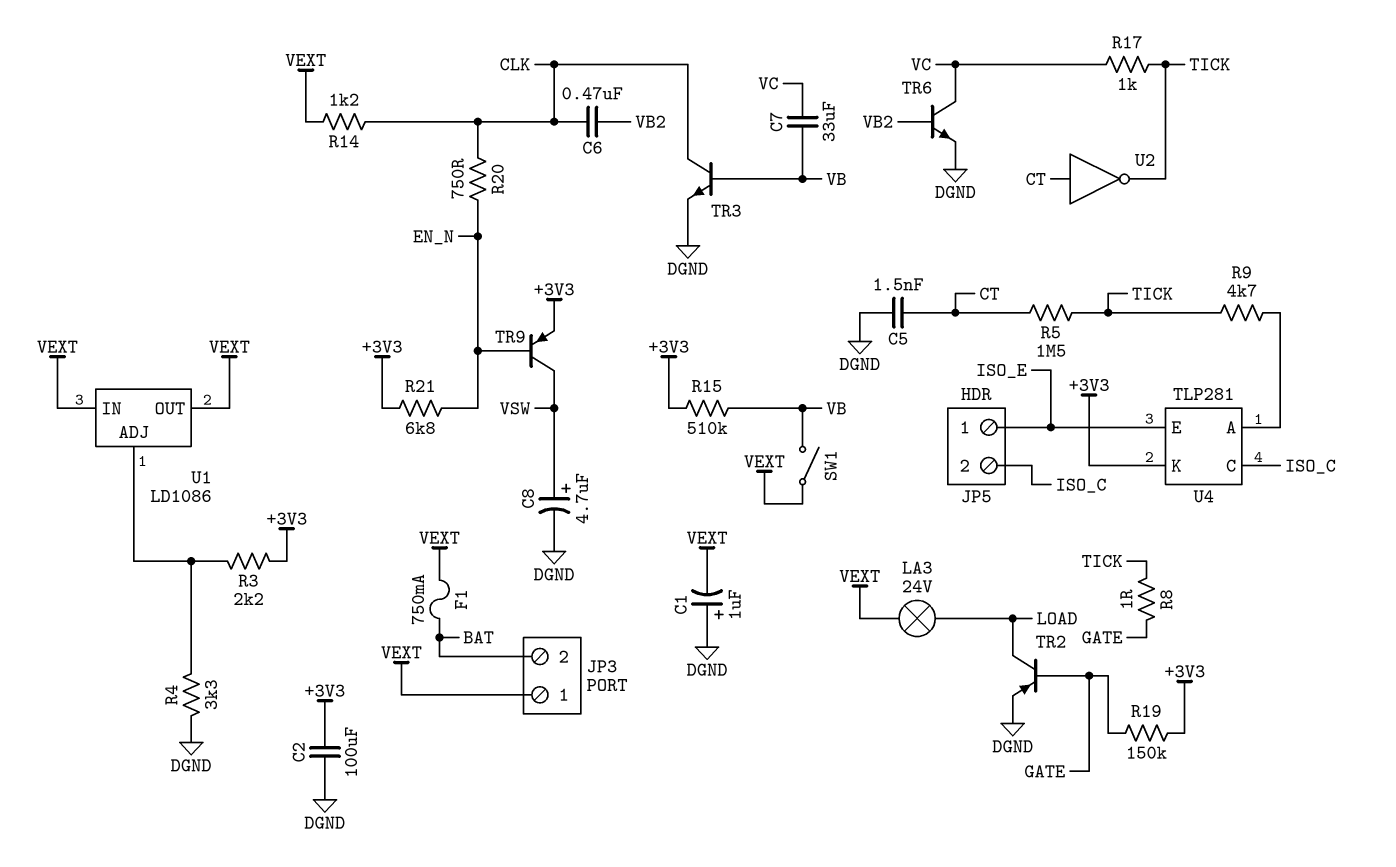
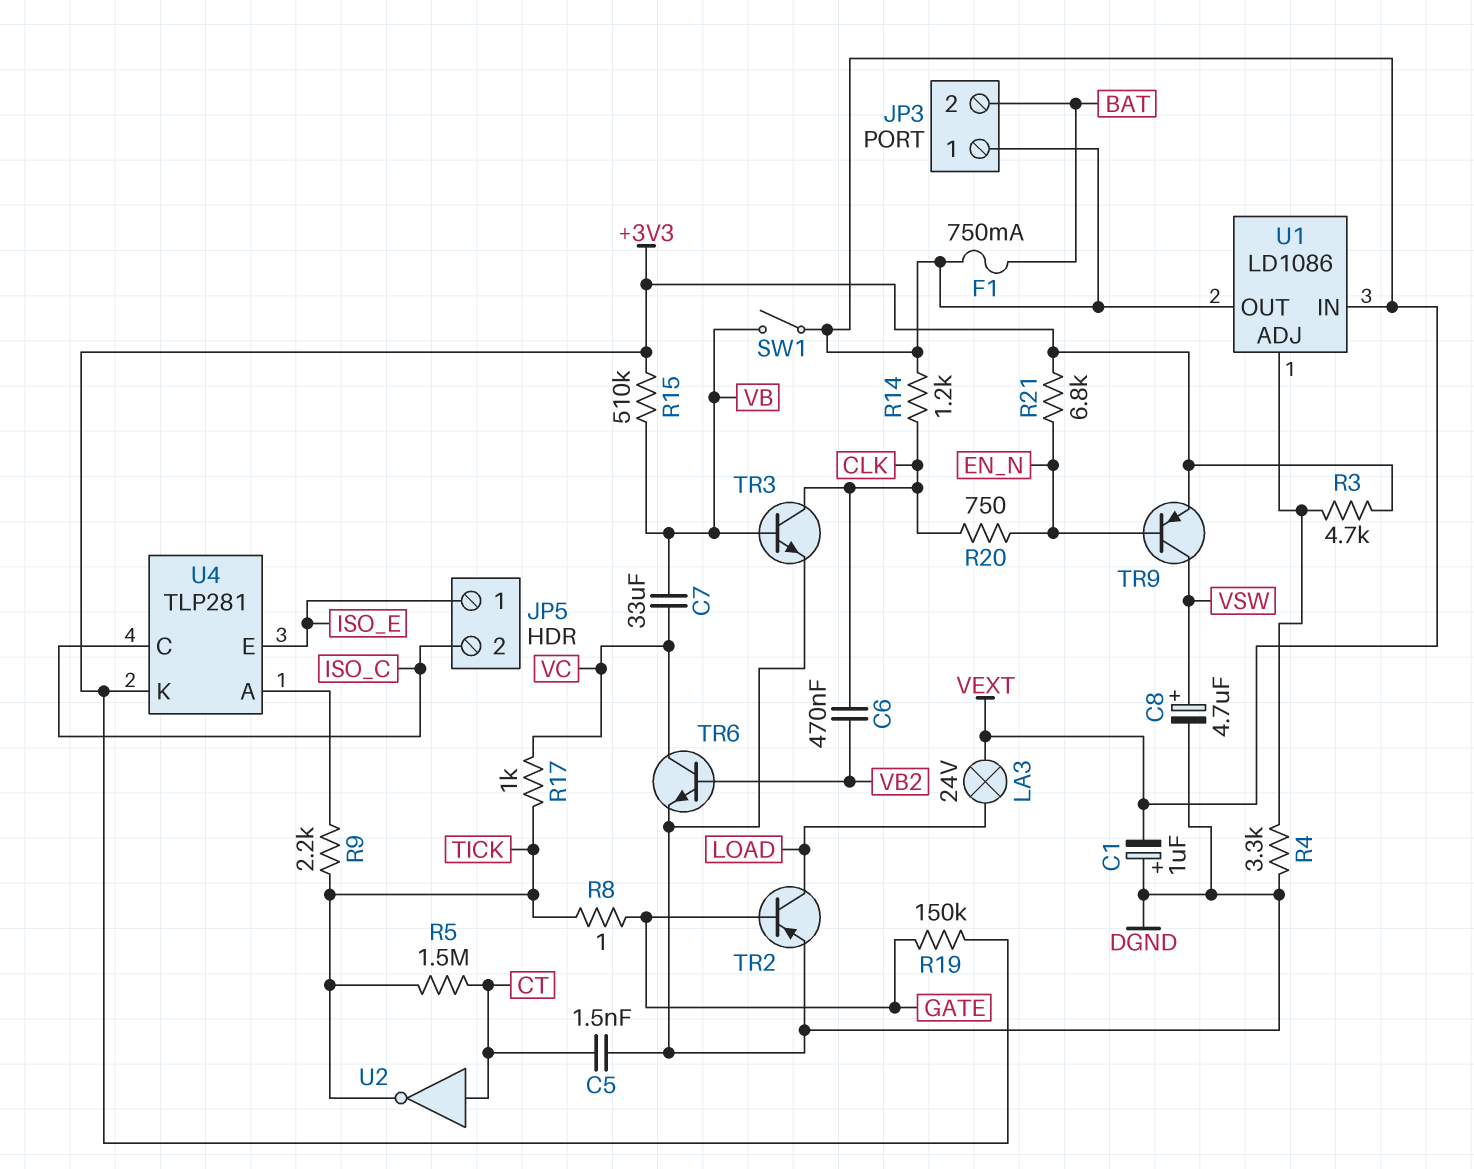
C2: 100uF (+3V3, DGND) -> none
R3: 2.2k (+3V3, U1/ADJ) -> 4.7k (+3V3, U1/ADJ)
R9: 4.7k (TICK, U4/A) -> 2.2k (TICK, U4/A)

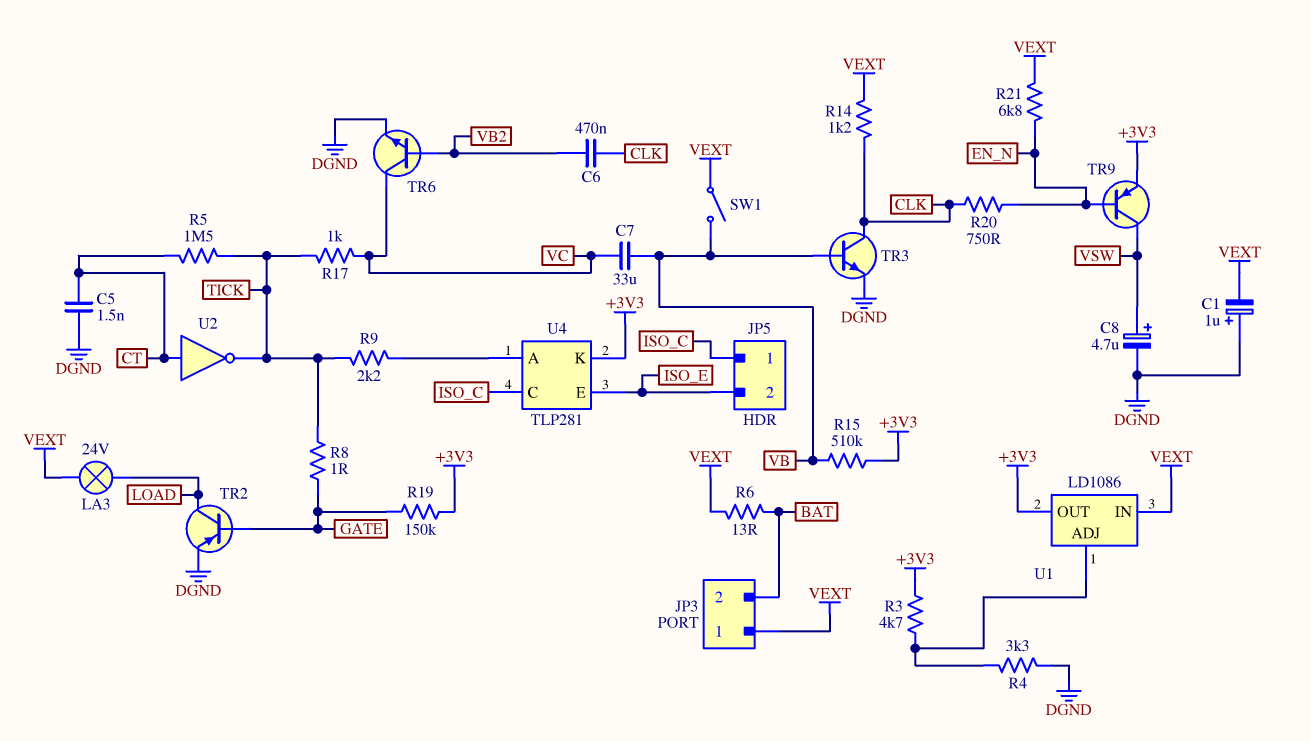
F1: 750mA (BAT, VEXT) -> none
JP5 pin 1: ISO_E -> ISO_C
JP5 pin 2: ISO_C -> ISO_E
R6: none -> 13 (BAT, VEXT)
R21: 6.8k (+3V3, EN_N) -> 6.8k (EN_N, VEXT)
U1 pin OUT: VEXT -> +3V3

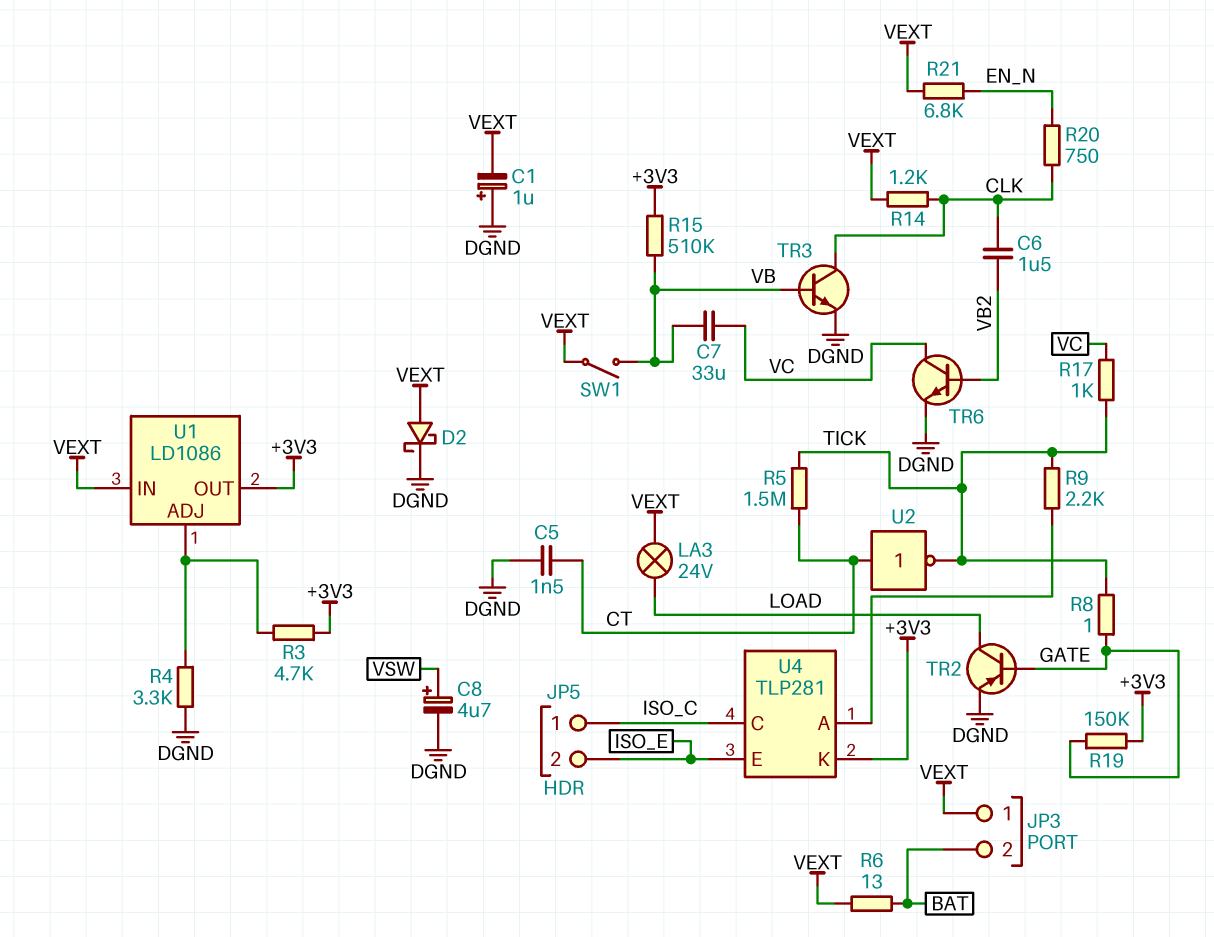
C6: 470nF (CLK, VB2) -> 1.5uF (CLK, VB2)
D2: none -> schottky (A VEXT, K DGND)
TR9: PNP (B EN_N, C VSW, E +3V3) -> none

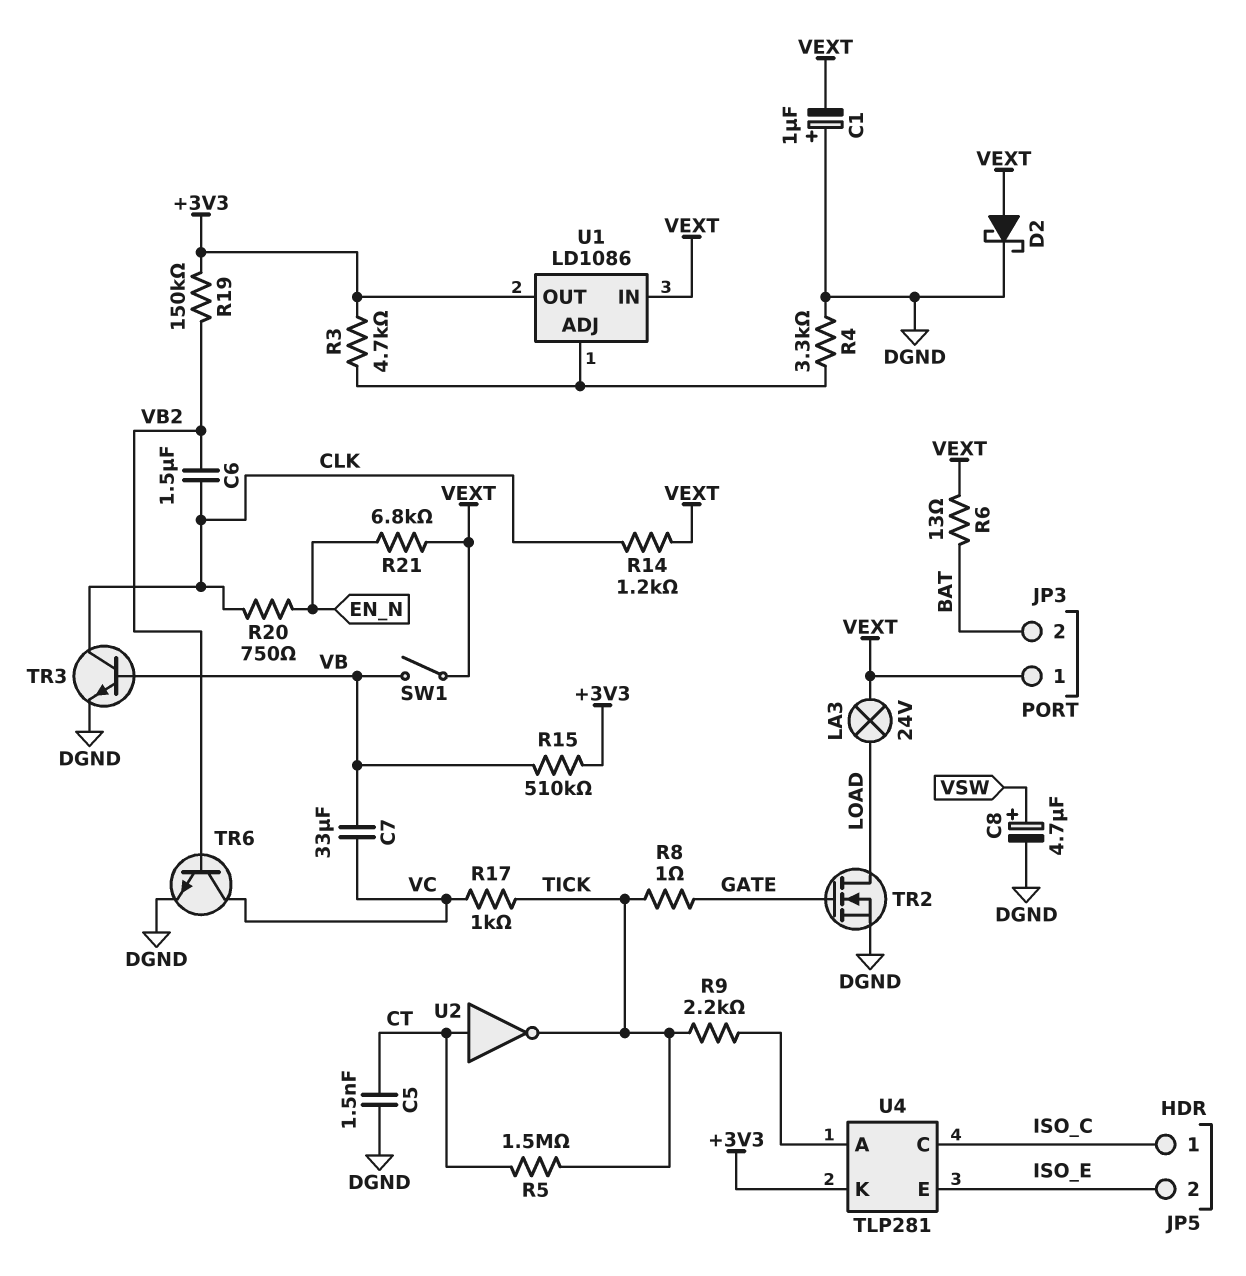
R19: 150k (+3V3, GATE) -> 150k (+3V3, VB2)
TR2: PNP (B GATE, C LOAD, E DGND) -> NMOS (G GATE, D LOAD, S DGND)

